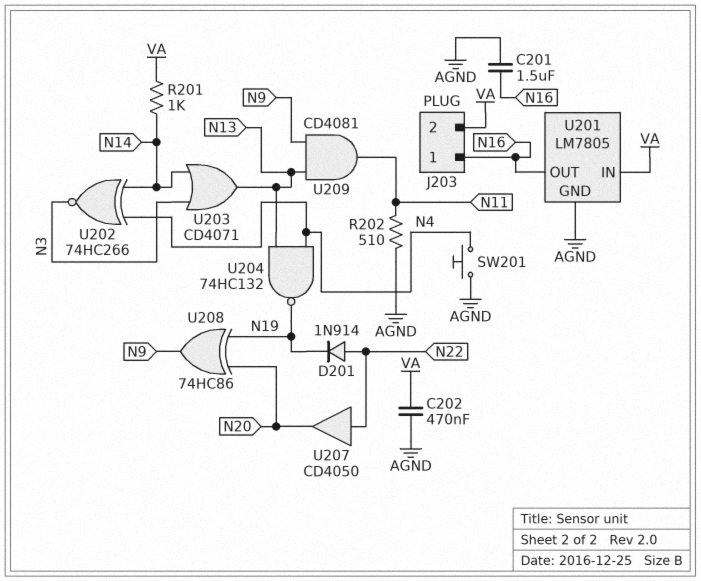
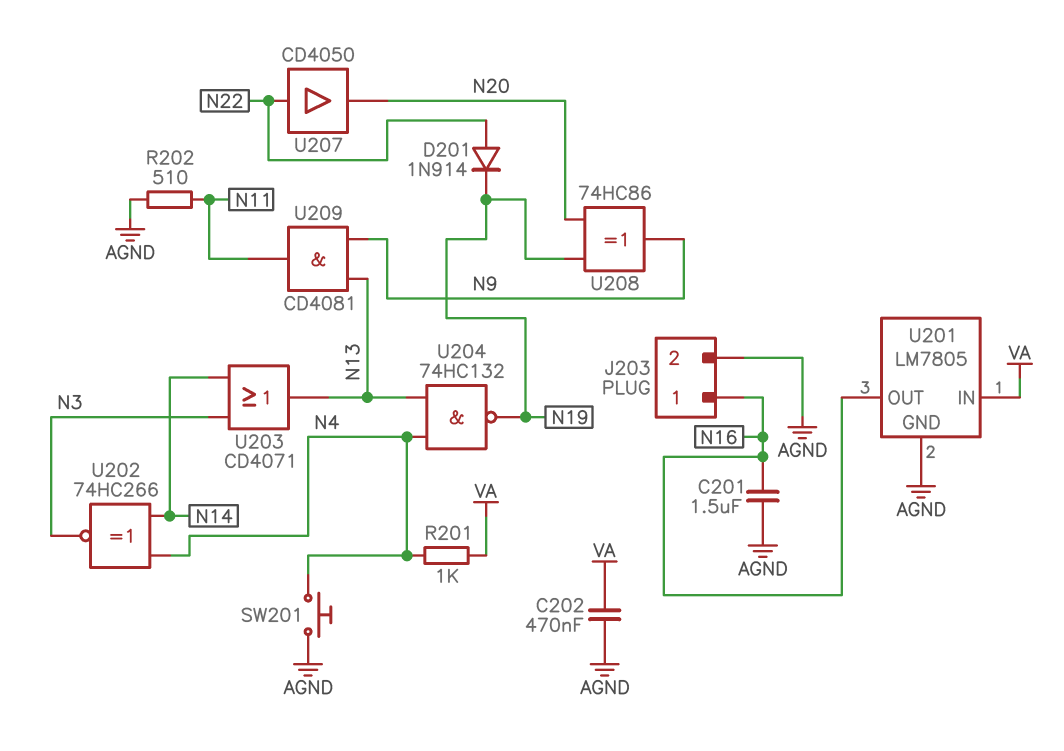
J203 pin 2: VA -> AGND
R201: 1k (N14, VA) -> 1k (N4, VA)

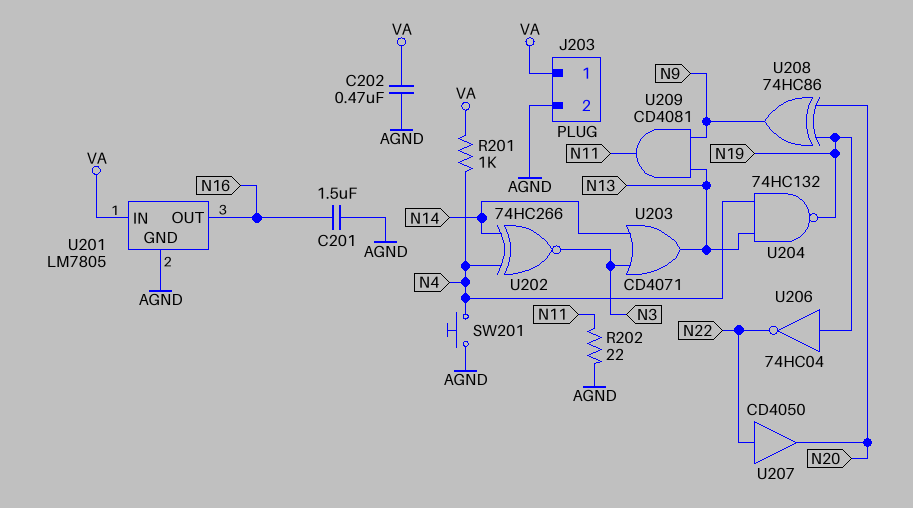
D201: diode 1N914 (A N22, K N19) -> none
J203 pin 1: N16 -> VA
R202: 510 (AGND, N11) -> 22 (AGND, N11)
U206: none -> NOT 74HC04 (in N19, out N22)

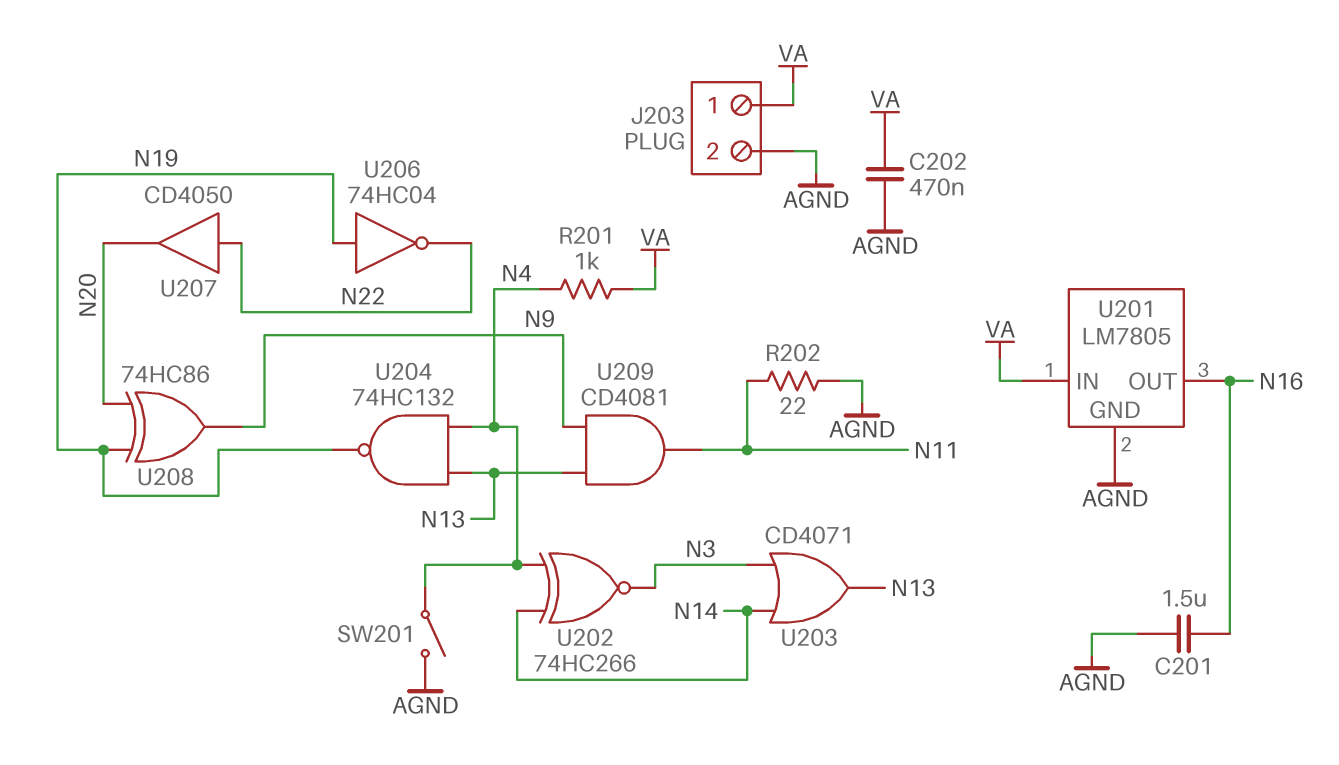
SW201: button (AGND, N4) -> switch (AGND, N4)

